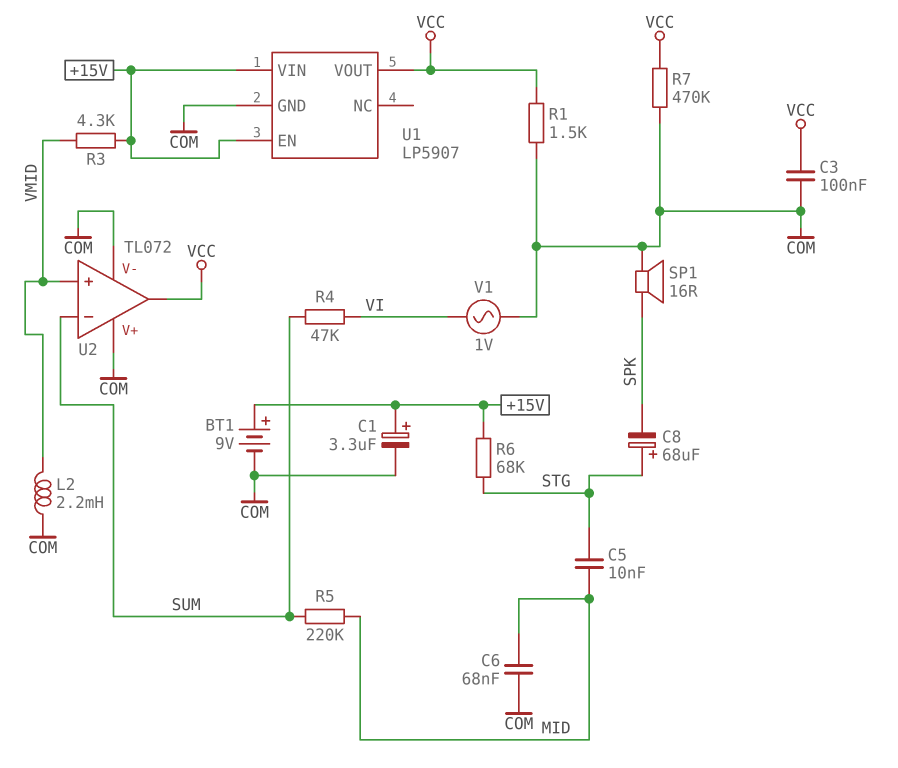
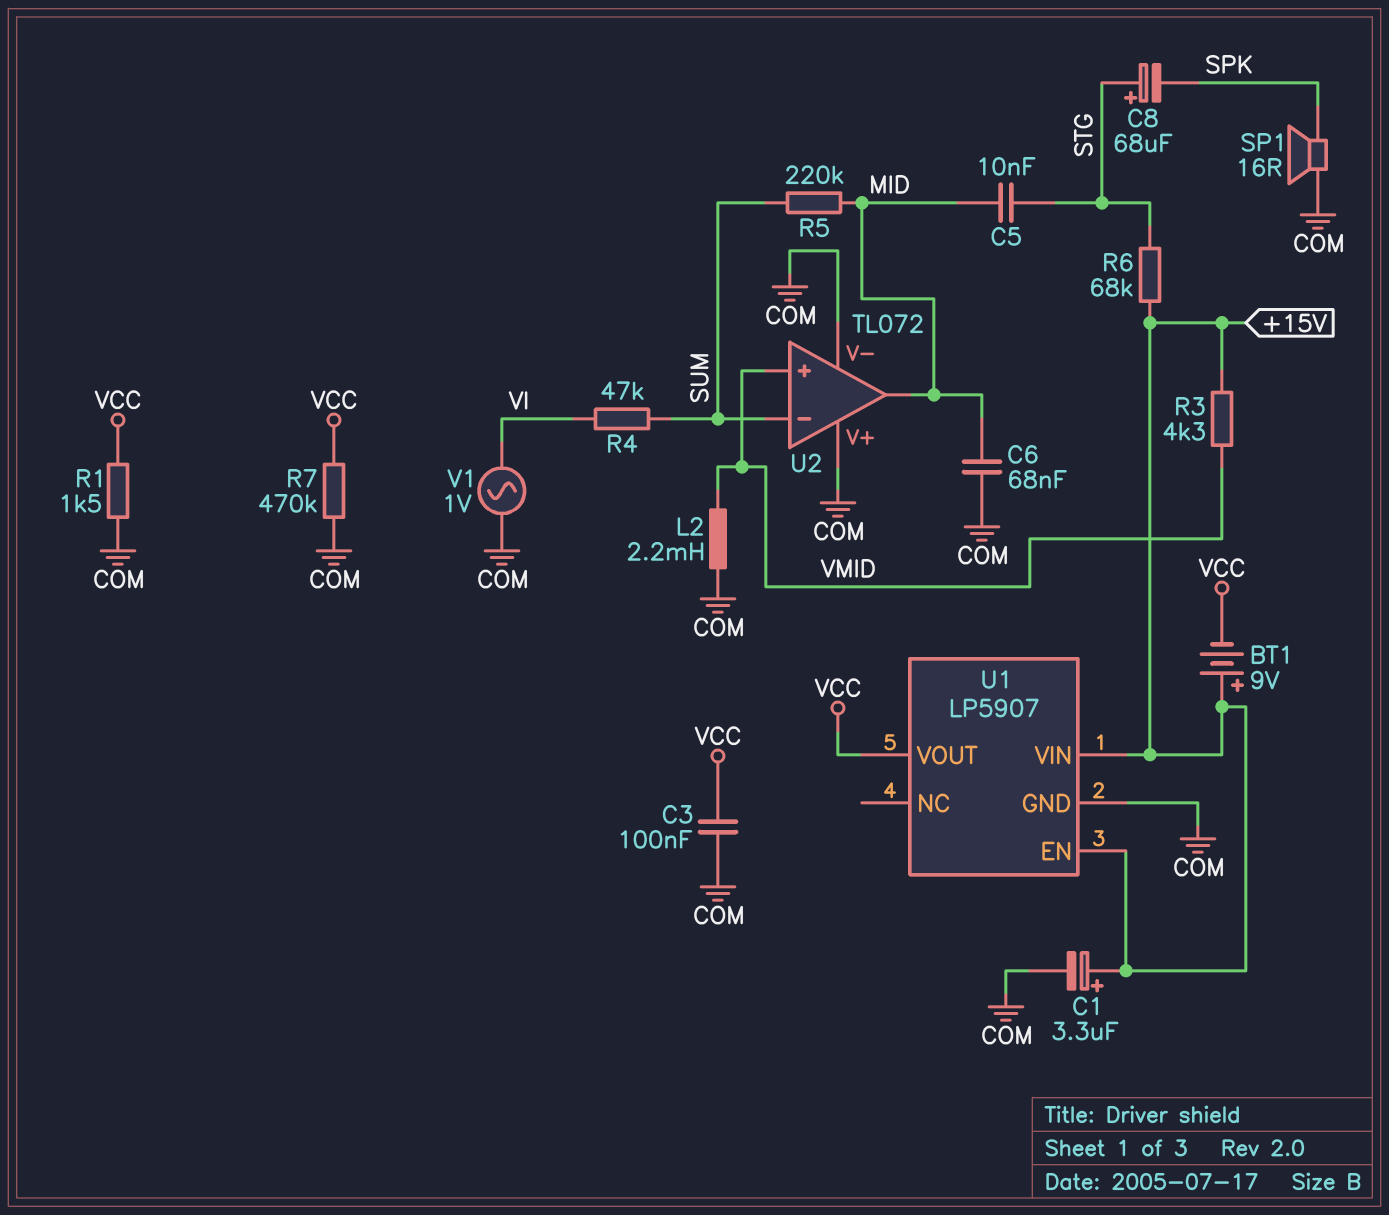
BT1: 9V (plus +15V, minus COM) -> 9V (plus +15V, minus VCC)
U2 pin out: VCC -> MID

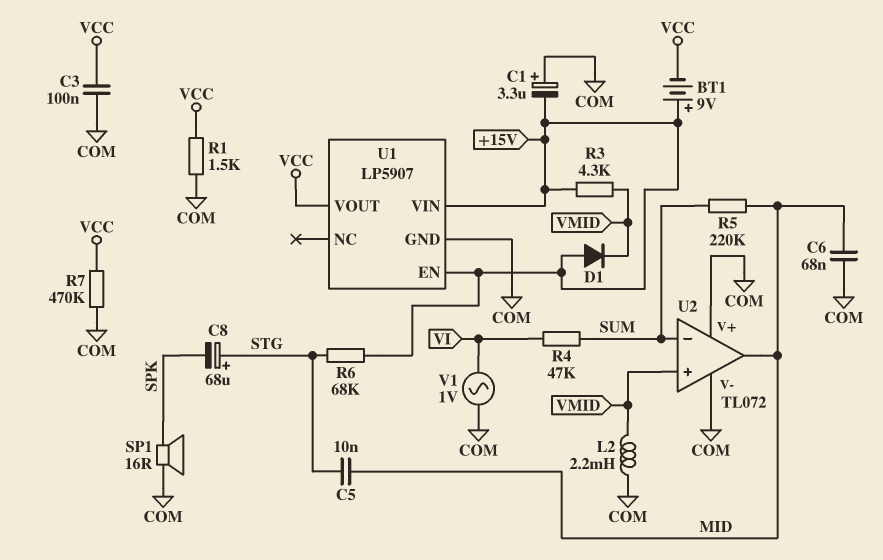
C1: 3.3uF (plus +15V, minus COM) -> 3.3uF (plus COM, minus +15V)
D1: none -> diode (A +15V, K VMID)

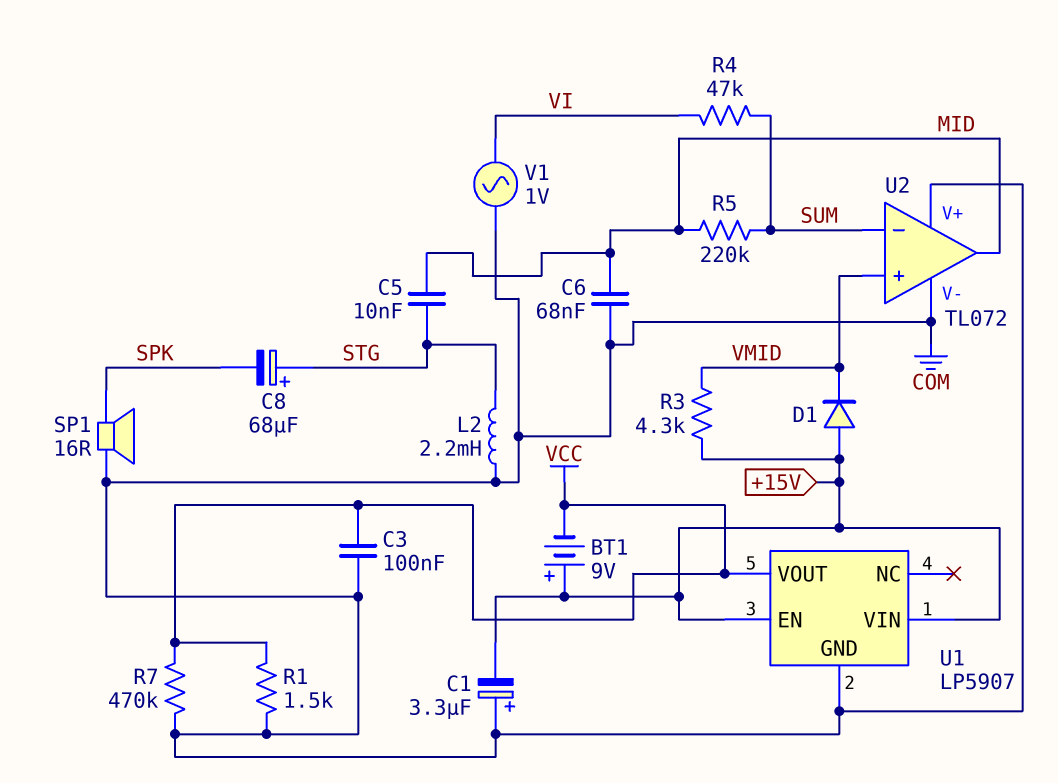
L2: 2.2mH (COM, VMID) -> 2.2mH (COM, STG)
R6: 68k (+15V, STG) -> none

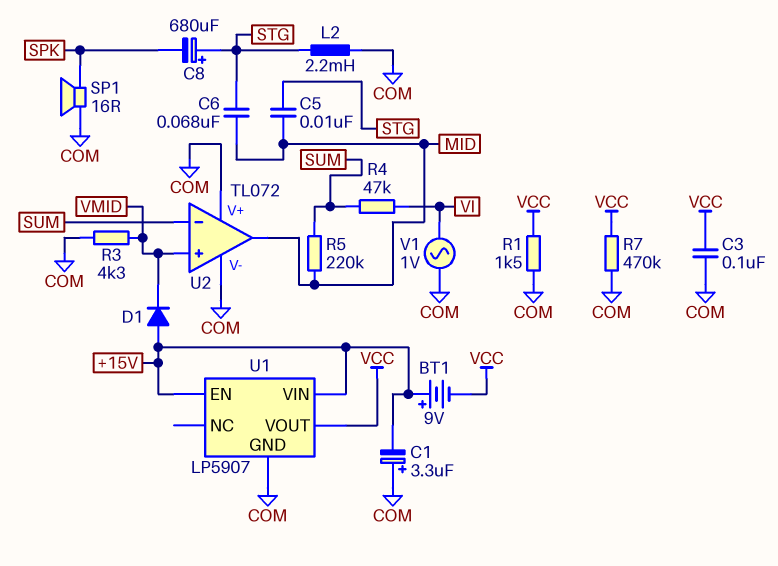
C6: 68nF (COM, MID) -> 68nF (MID, STG)
C8: 68uF (plus STG, minus SPK) -> 680uF (plus STG, minus SPK)
R3: 4.3k (+15V, VMID) -> 4.3k (COM, VMID)

